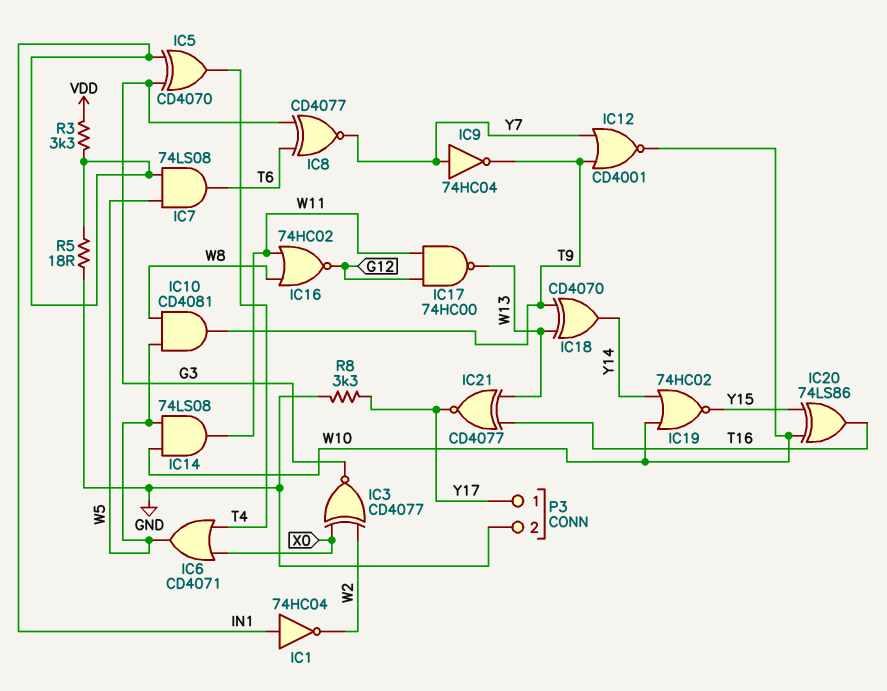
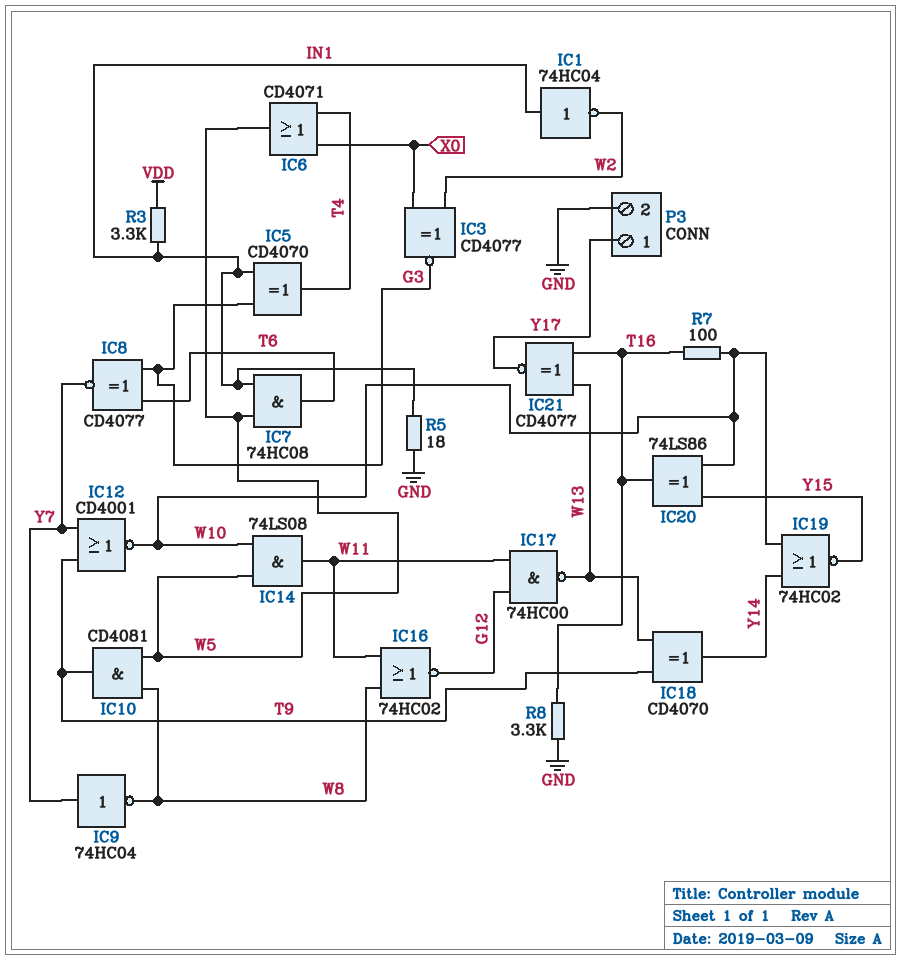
IC7: AND 74LS08 (in IN1, in W5, out T6) -> AND 74HC08 (in IN1, in W5, out T6)
IC9: NOT 74HC04 (in Y7, out T9) -> NOT 74HC04 (in Y7, out W8)
R7: none -> 100 (T16, W10)
R8: 3.3k (GND, Y17) -> 3.3k (GND, T16)

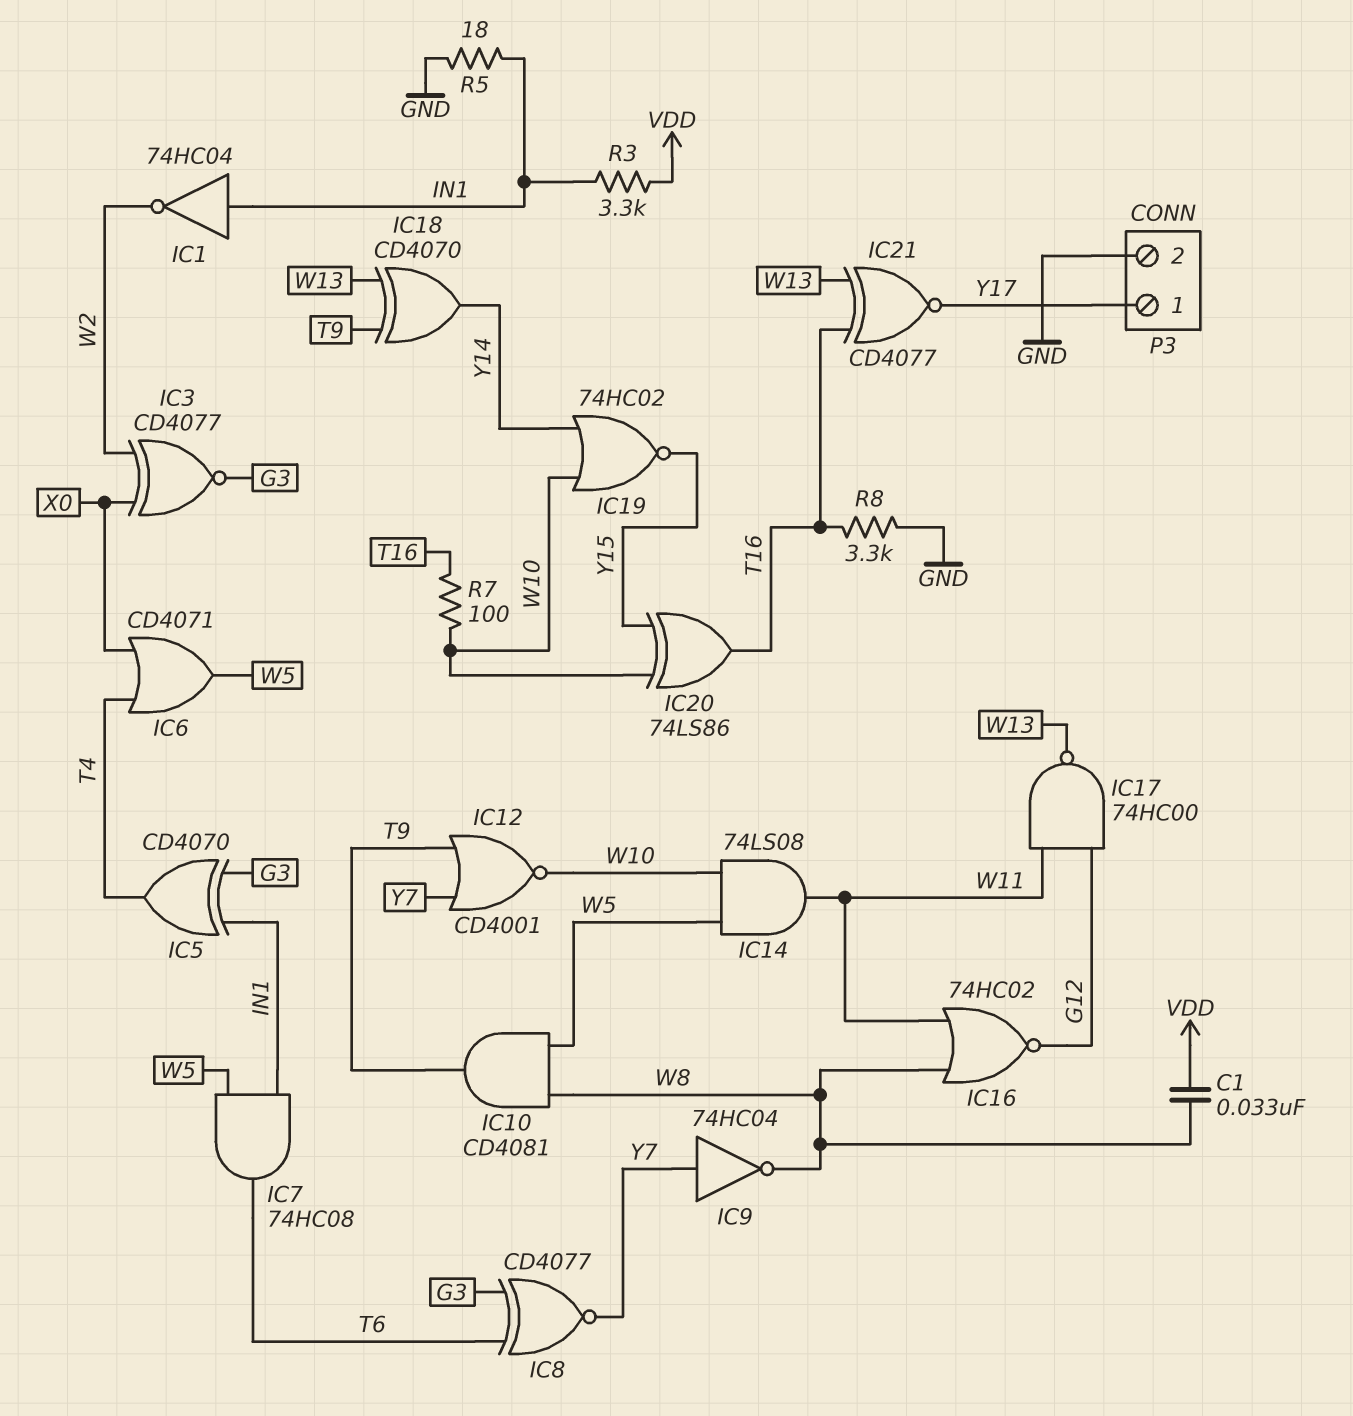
C1: none -> 33nF (VDD, W8)

